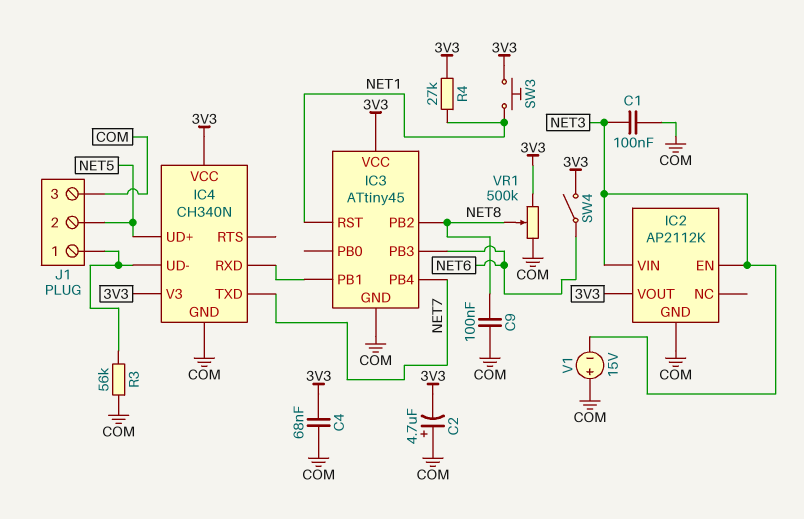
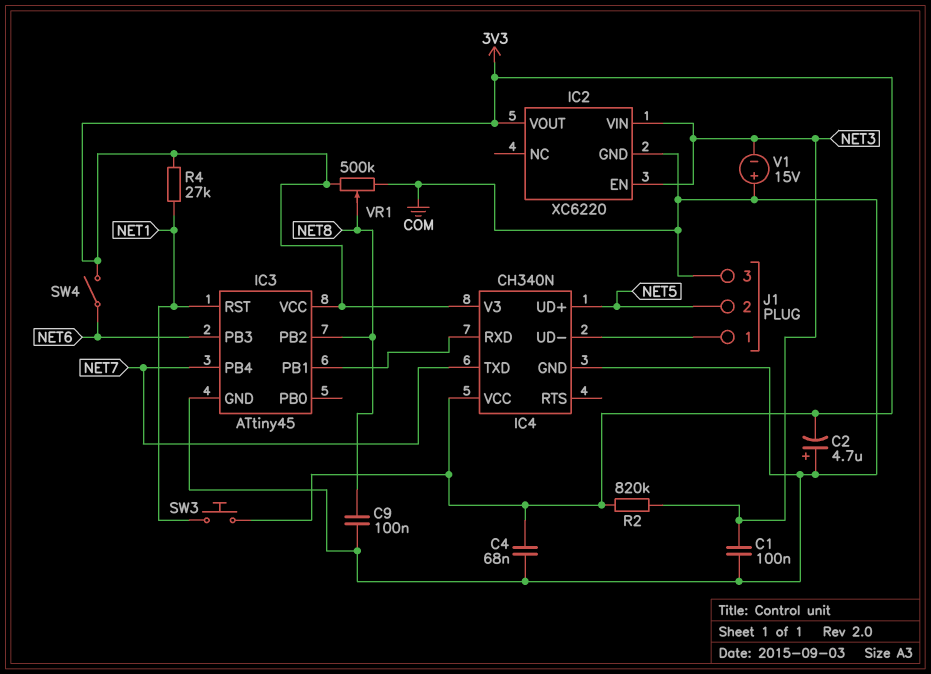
IC2: AP2112K -> XC6220
R2: none -> 820k (3V3, NET3)
R3: 56k (COM, IC4/UD-) -> none

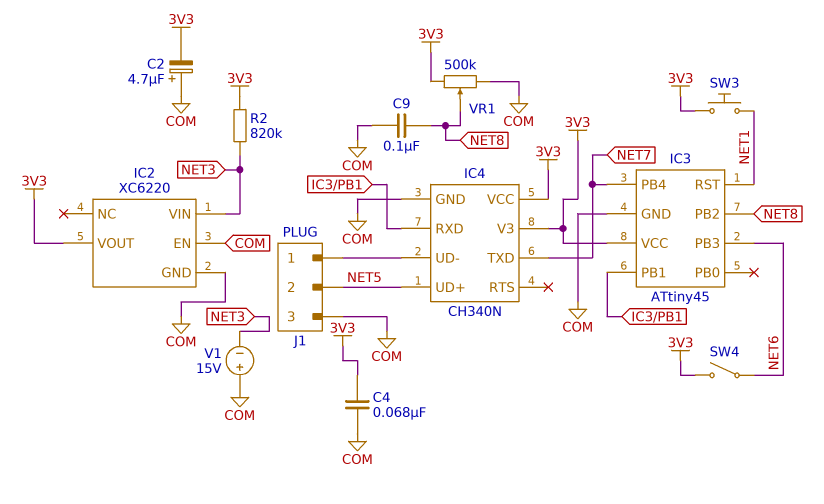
C1: 100nF (COM, NET3) -> none
IC2 pin EN: NET3 -> COM
R4: 27k (3V3, NET1) -> none

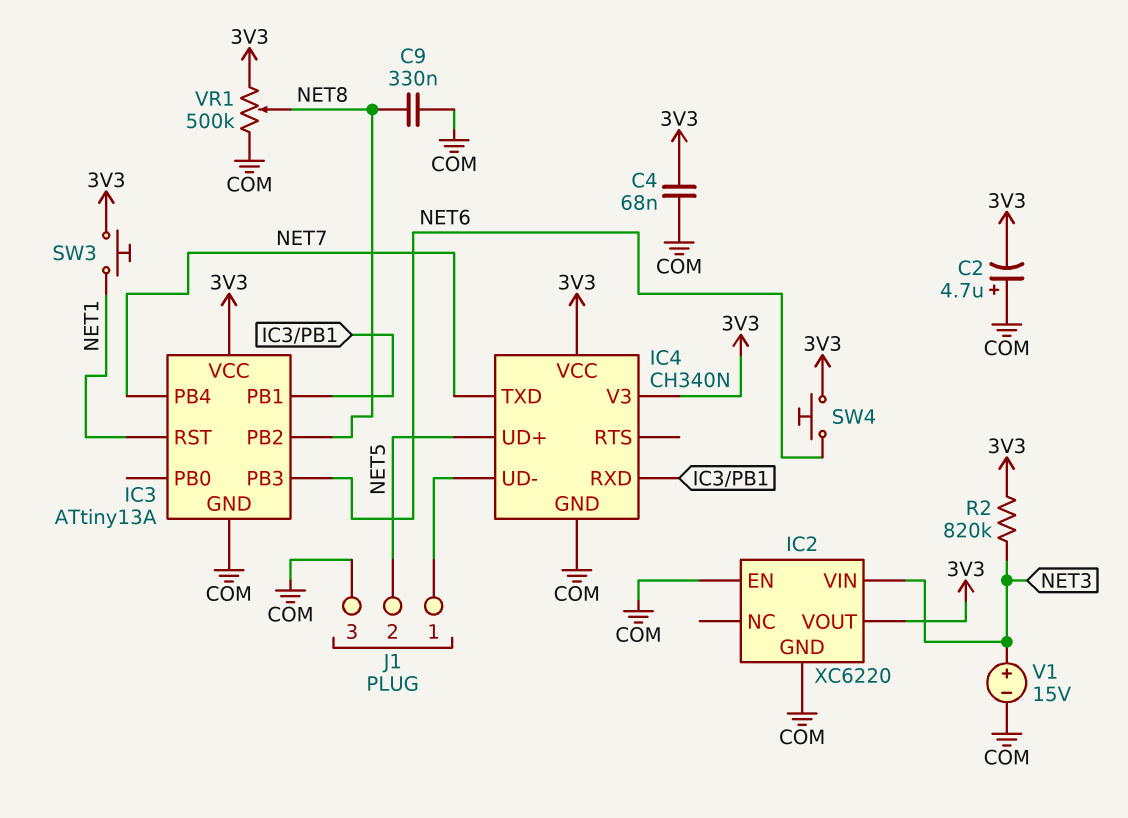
C9: 100nF (COM, NET8) -> 330nF (COM, NET8)
IC3: ATtiny45 -> ATtiny13A
SW4: switch (3V3, NET6) -> button (3V3, NET6)
V1: 15V (plus COM, minus NET3) -> 15V (plus NET3, minus COM)

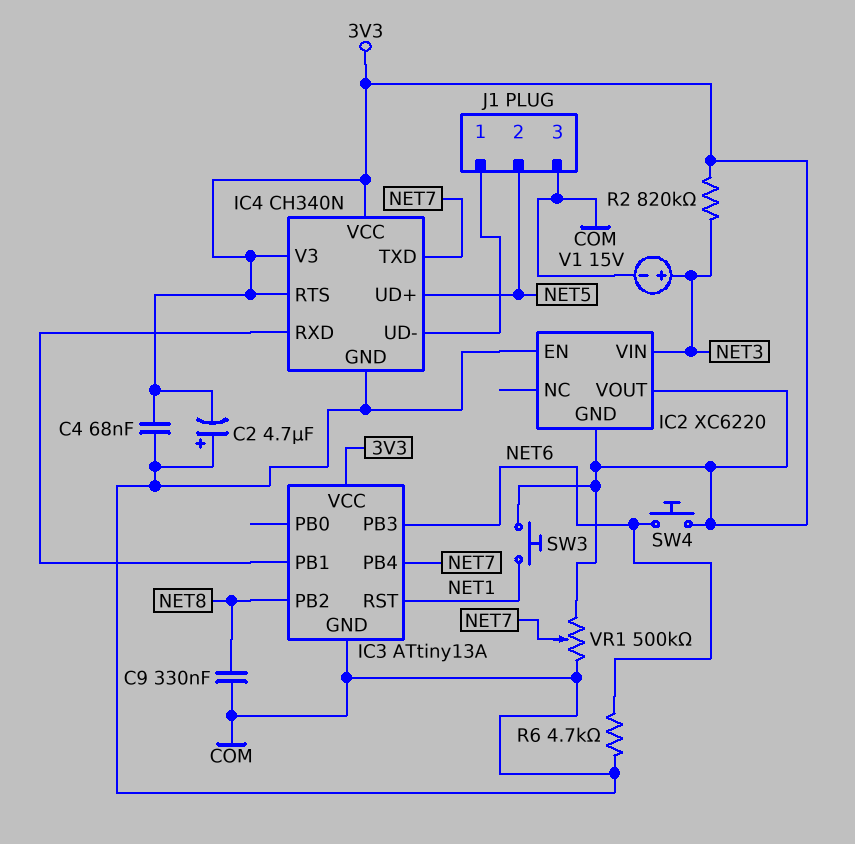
IC2 pin GND: COM -> 3V3
IC4 pin RTS: none -> 3V3
R6: none -> 4.7k (COM, NET6)
VR1: 500k (3V3, COM, wiper NET8) -> 500k (3V3, COM, wiper NET7)

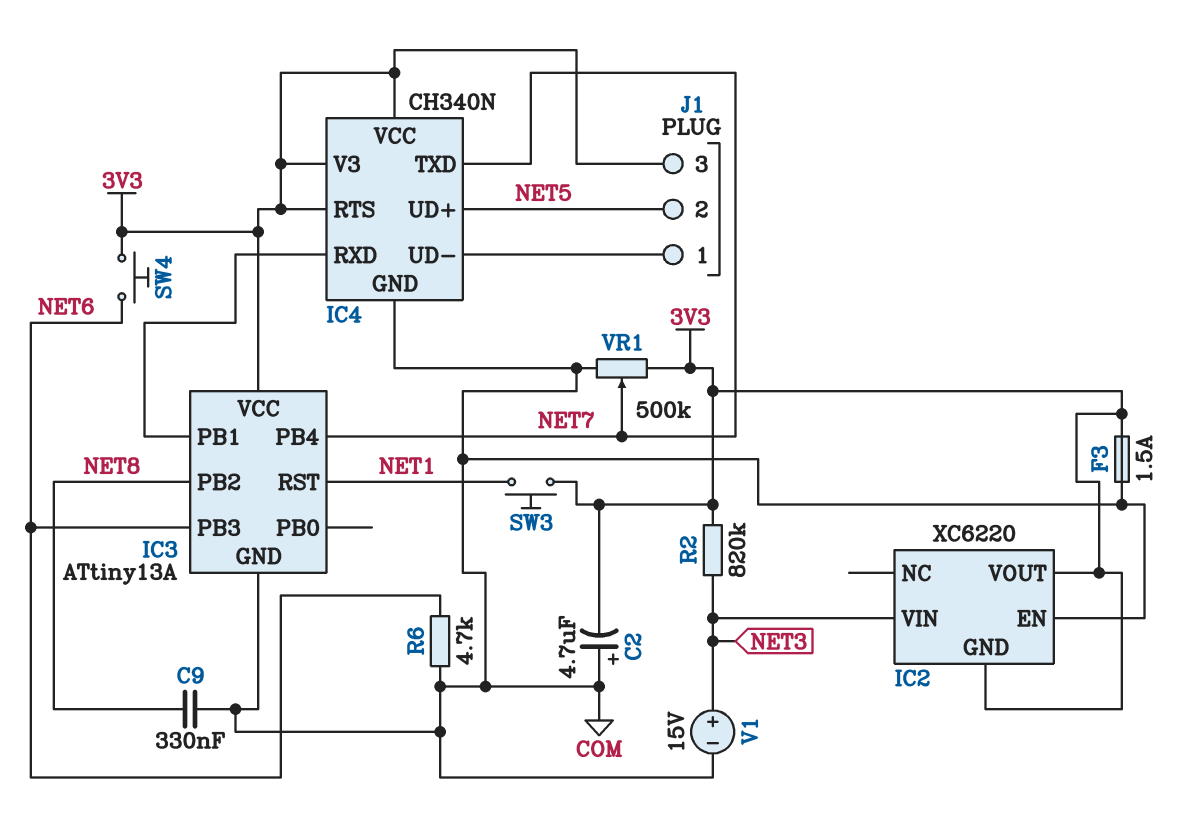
C4: 68nF (3V3, COM) -> none
F3: none -> 1.5A (3V3, COM)
J1 pin 3: COM -> 3V3

